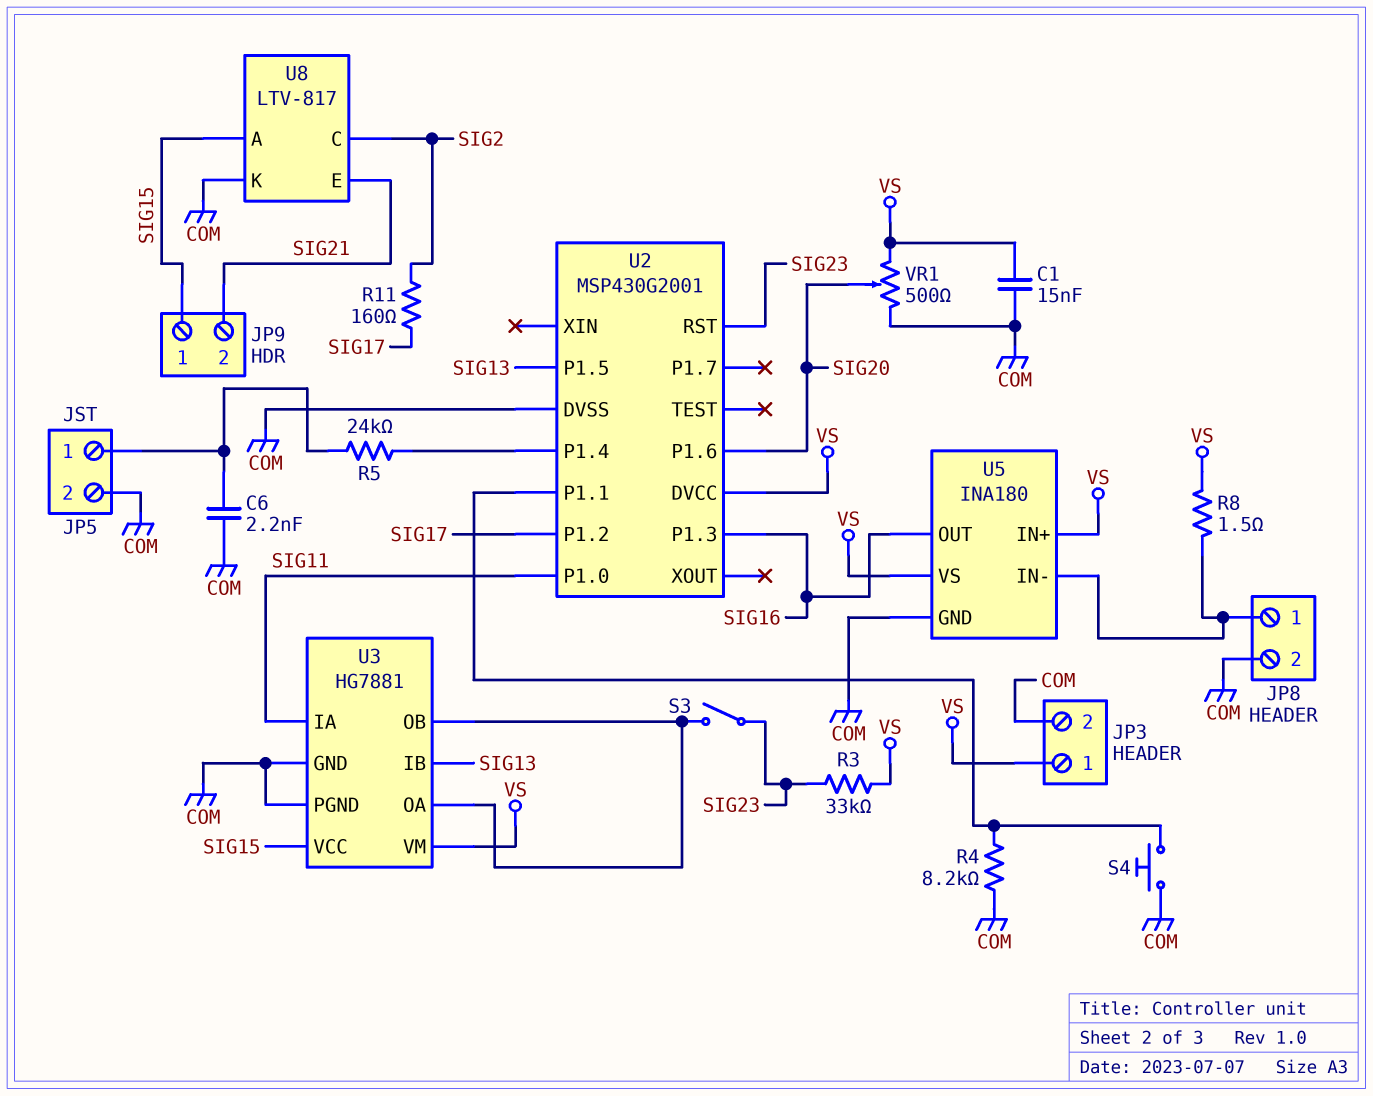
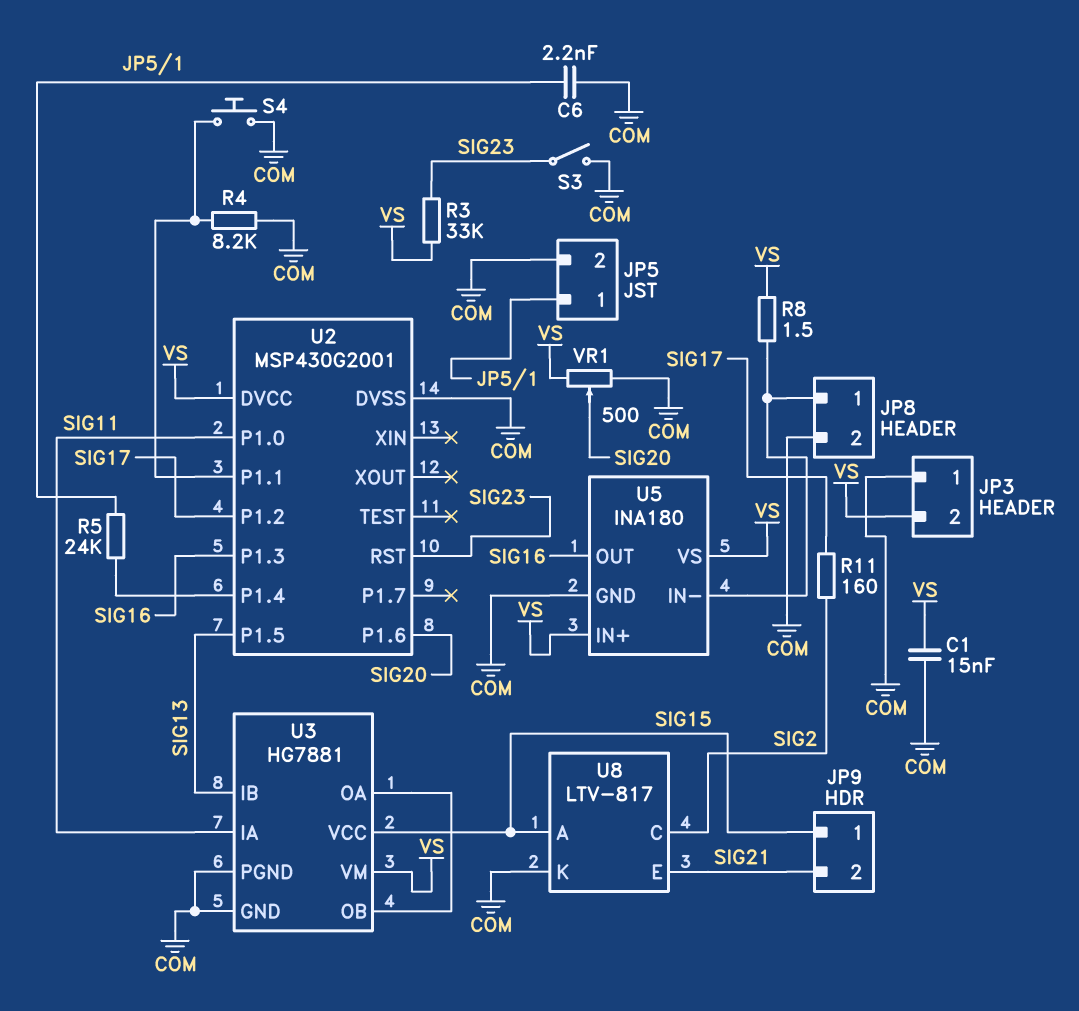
JP3 pin 1: VS -> COM
JP3 pin 2: COM -> VS
S3: switch (SIG23, U3/OA) -> switch (COM, SIG23)

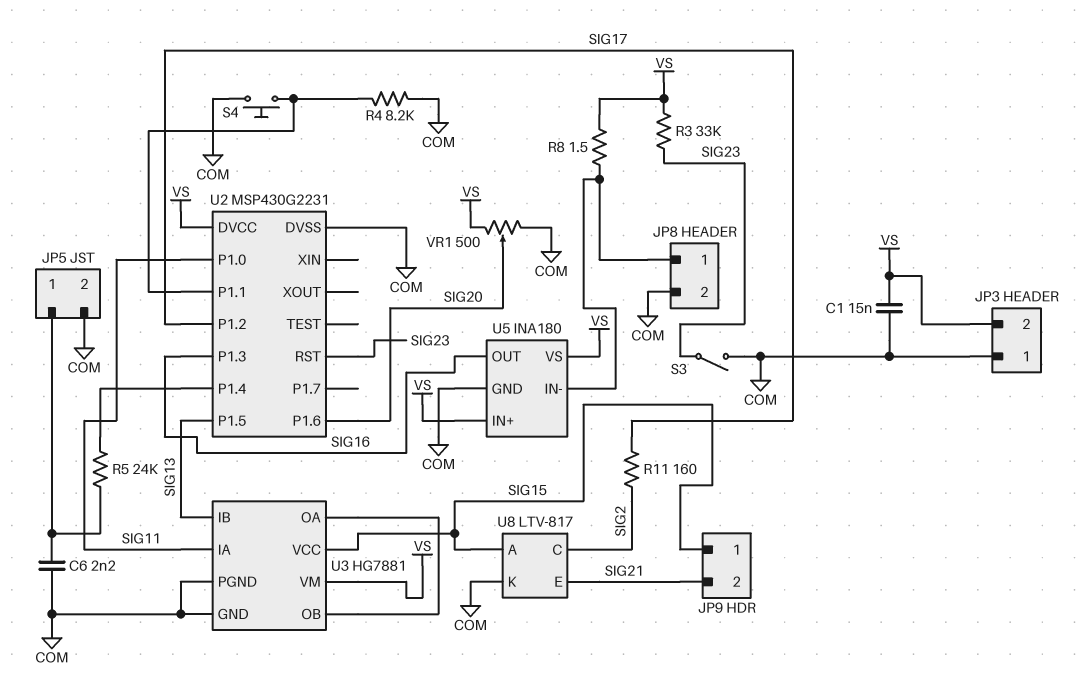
U2: MSP430G2001 -> MSP430G2231

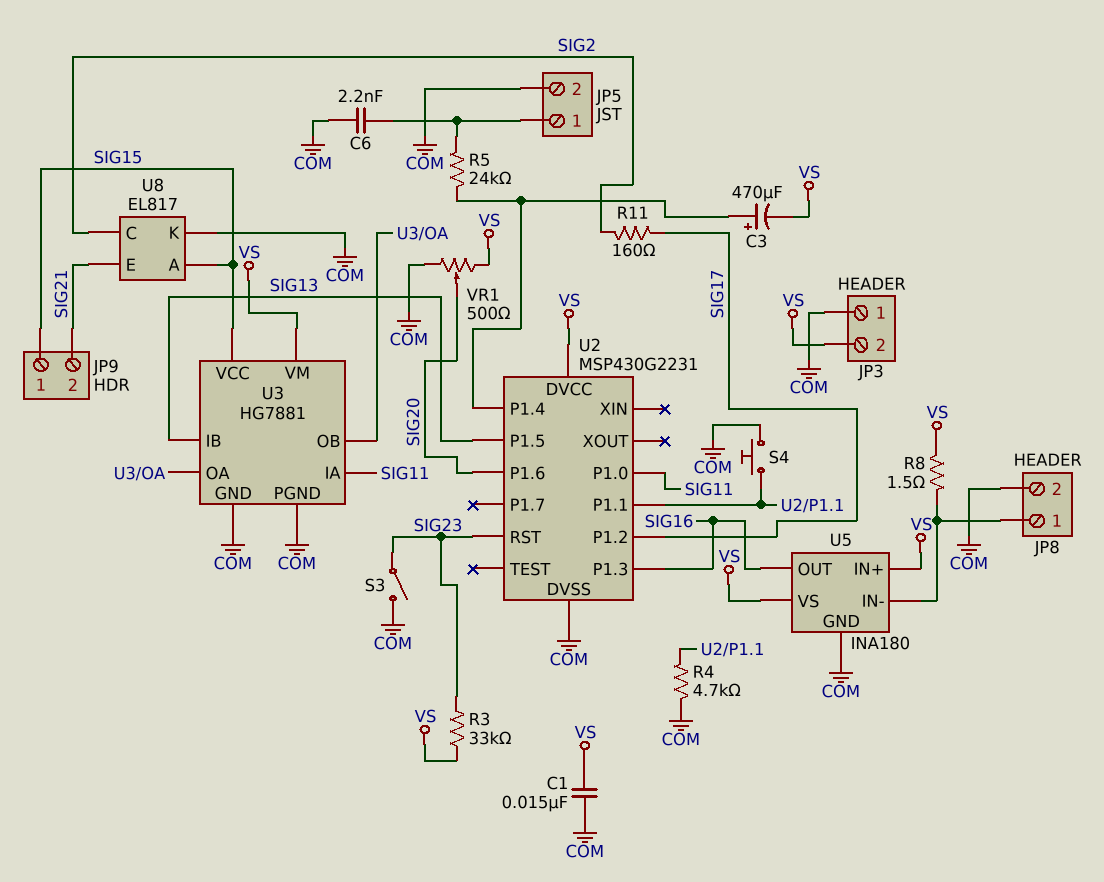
C3: none -> 470uF (plus U2/P1.4, minus VS)
R4: 8.2k (COM, U2/P1.1) -> 4.7k (COM, U2/P1.1)
U8: LTV-817 -> EL817

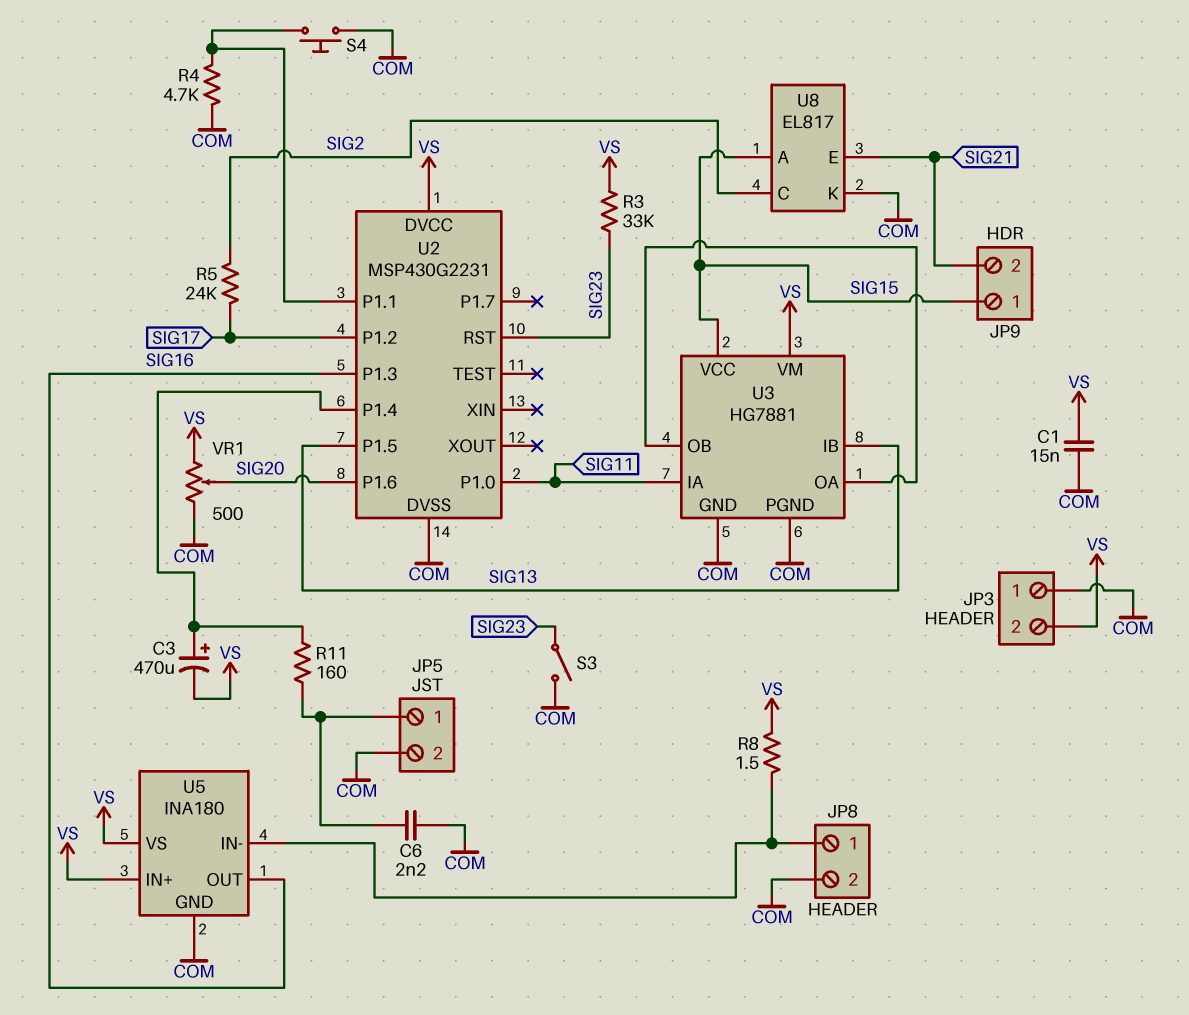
R5: 24k (JP5/1, U2/P1.4) -> 24k (SIG2, SIG17)
R11: 160 (SIG2, SIG17) -> 160 (JP5/1, U2/P1.4)

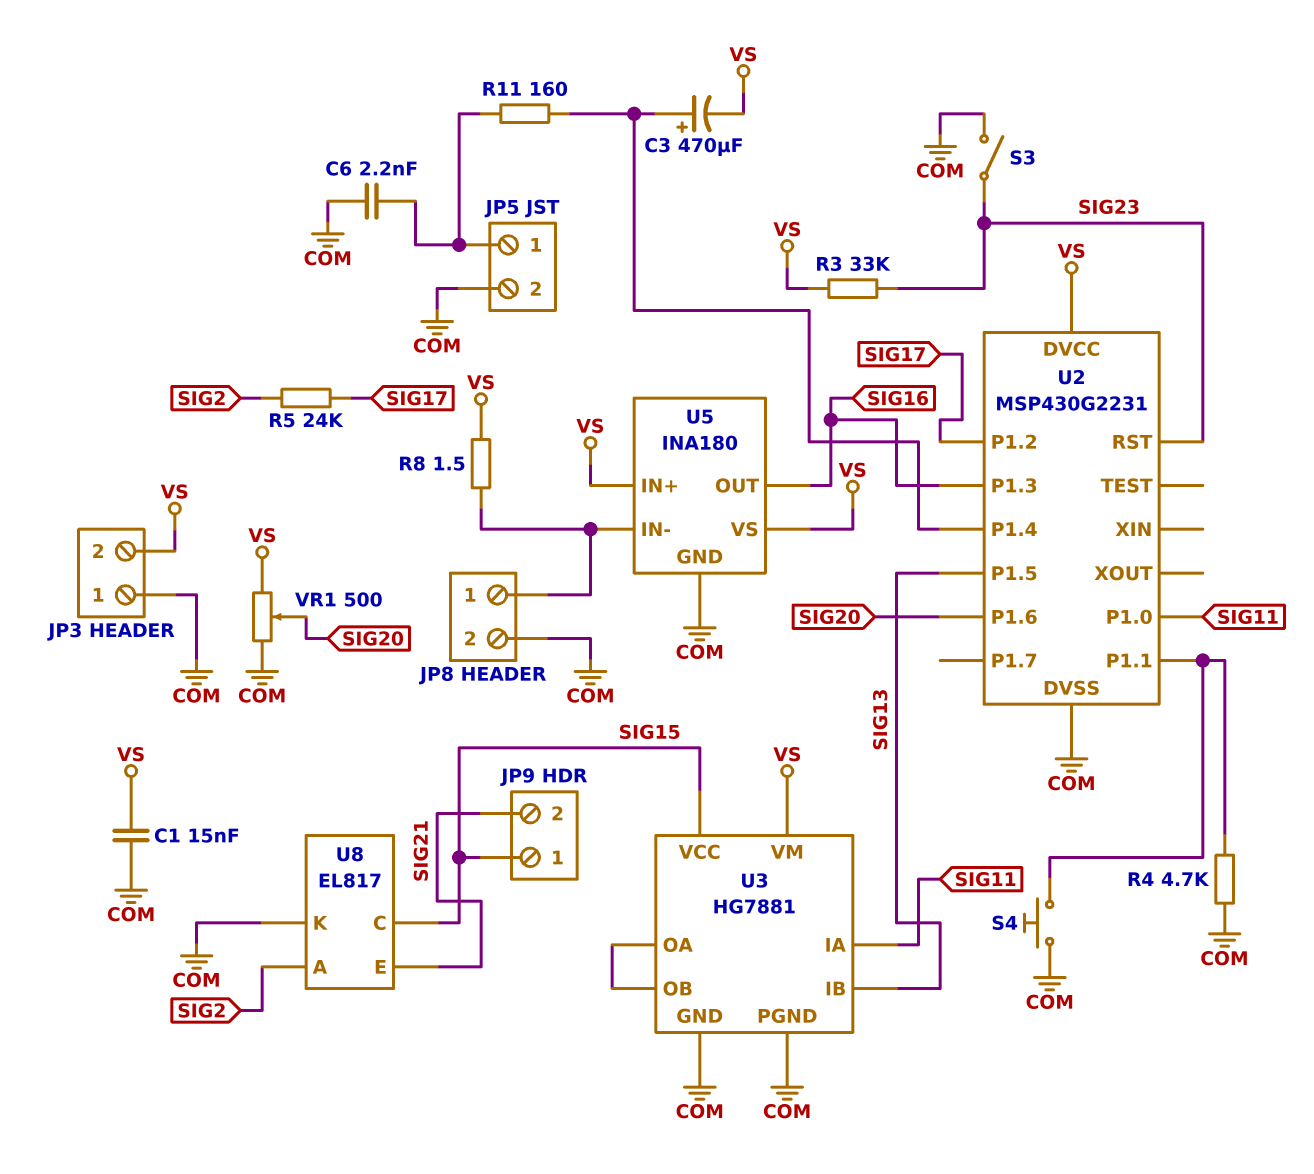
U8 pin A: SIG15 -> SIG2
U8 pin C: SIG2 -> SIG15

